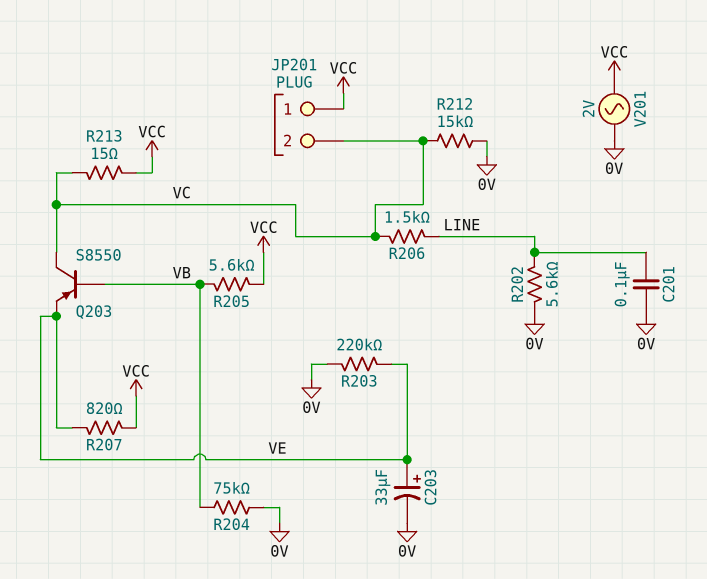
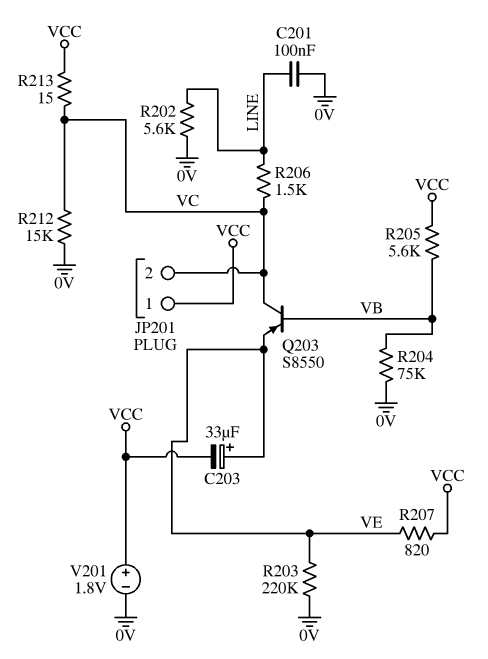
C203: 33uF (plus VE, minus 0V) -> 33uF (plus VE, minus VCC)
V201: AC 2V (0V, VCC) -> 1.8V (plus VCC, minus 0V)

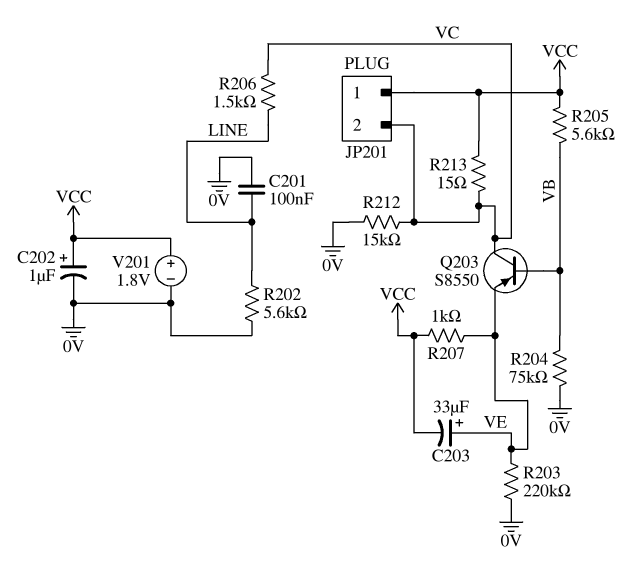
C202: none -> 1uF (plus VCC, minus 0V)
R207: 820 (VCC, VE) -> 1k (VCC, VE)

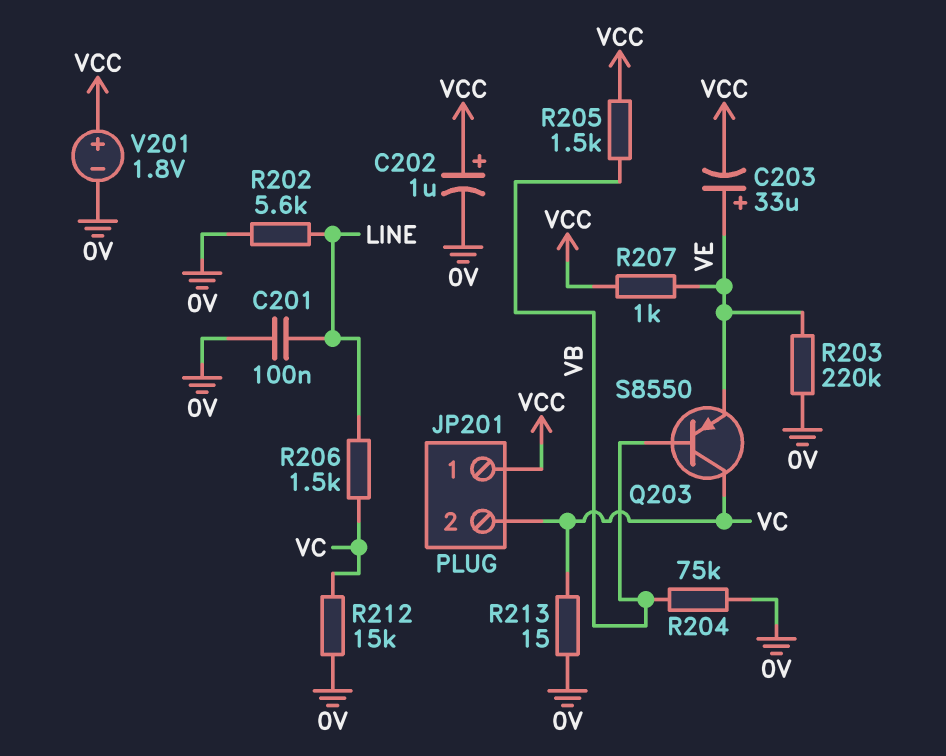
R205: 5.6k (VB, VCC) -> 1.5k (VB, VCC)
R213: 15 (VC, VCC) -> 15 (0V, VC)

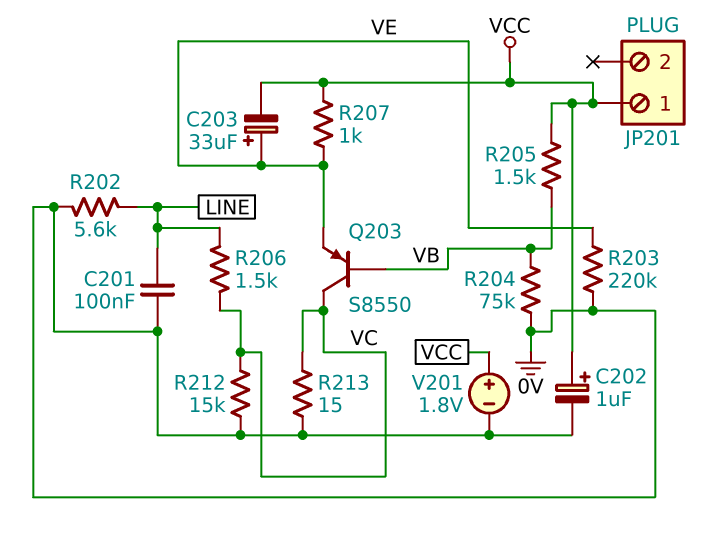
JP201 pin 2: VC -> none

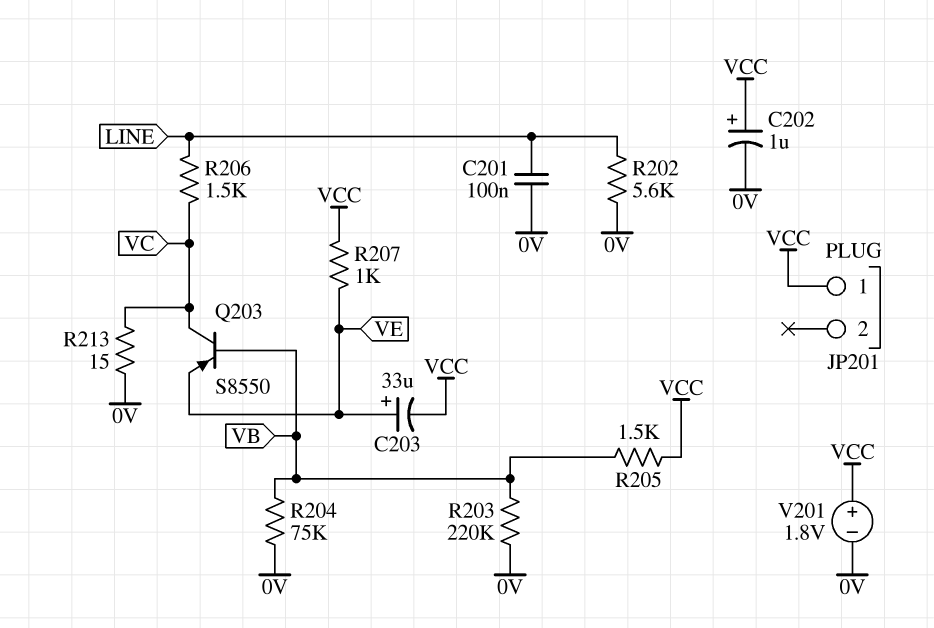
R203: 220k (0V, VE) -> 220k (0V, VB)
R212: 15k (0V, VC) -> none

